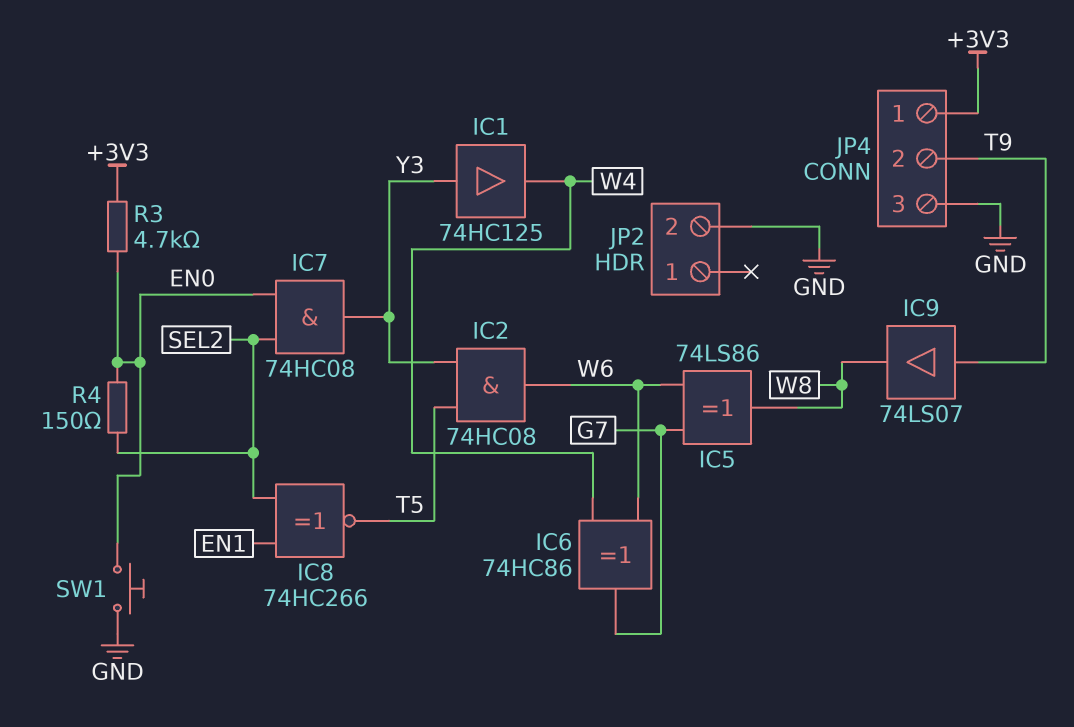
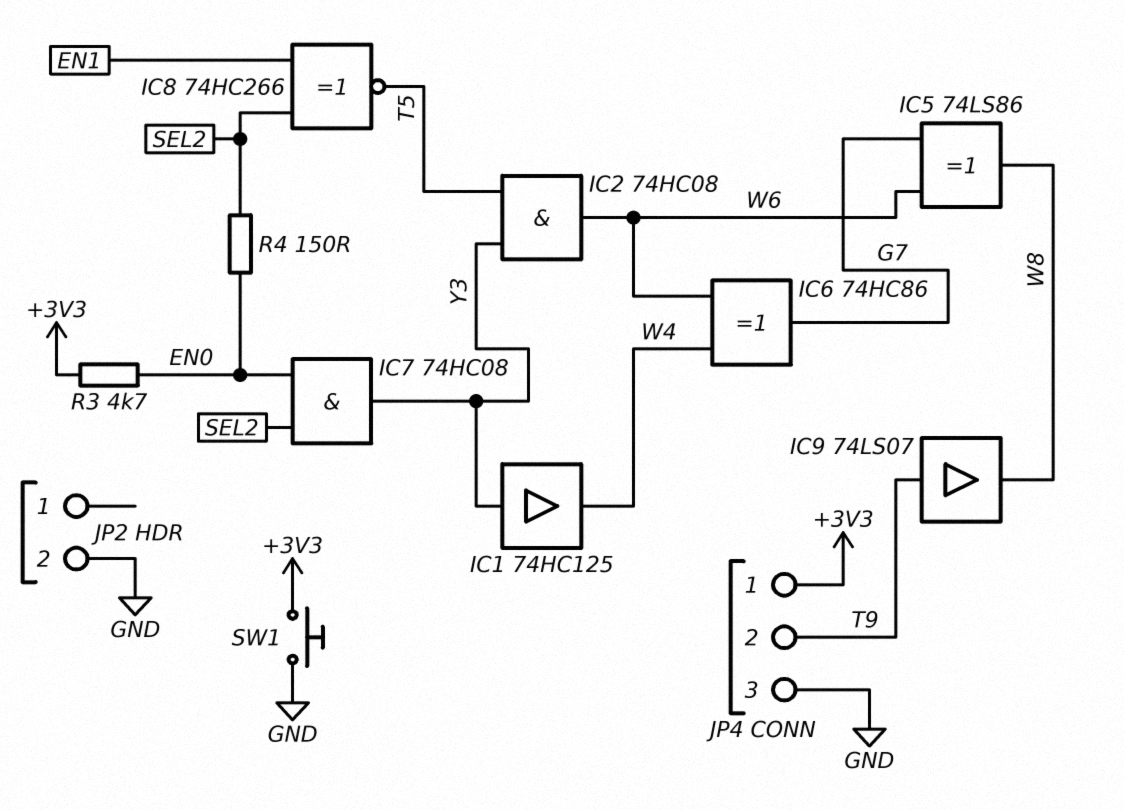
SW1: button (EN0, GND) -> button (+3V3, GND)

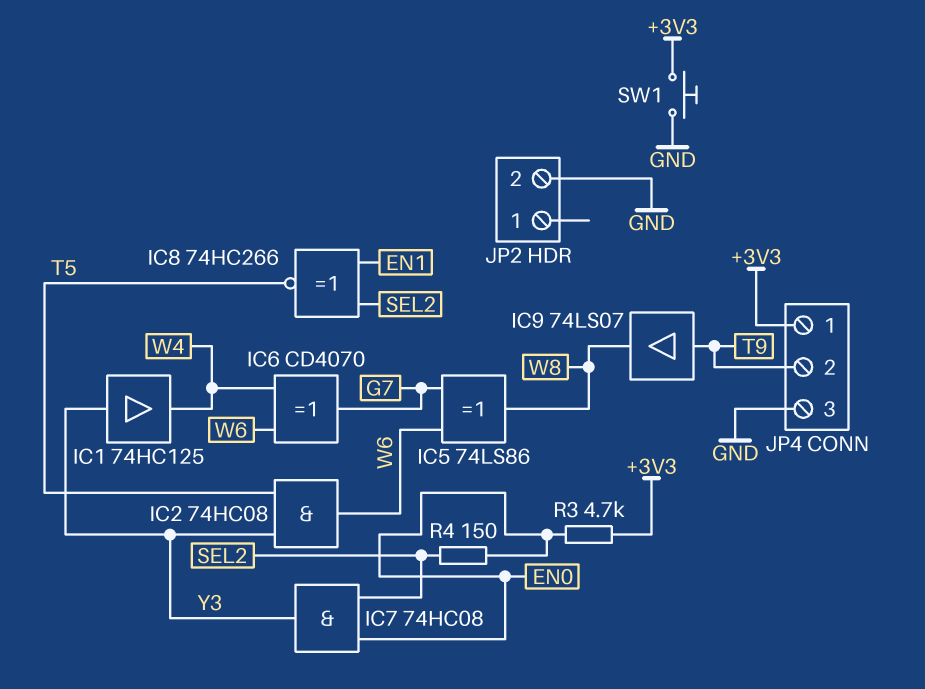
IC6: XOR 74HC86 (in W4, in W6, out G7) -> XOR CD4070 (in W4, in W6, out G7)

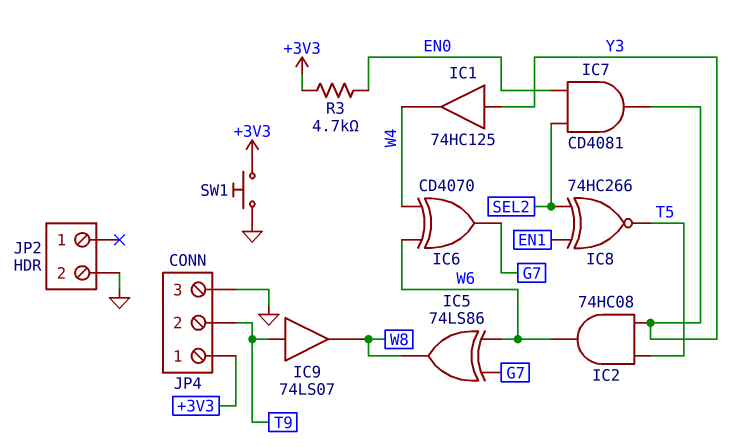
IC7: AND 74HC08 (in EN0, in SEL2, out Y3) -> AND CD4081 (in EN0, in SEL2, out Y3)
R4: 150 (EN0, SEL2) -> none

